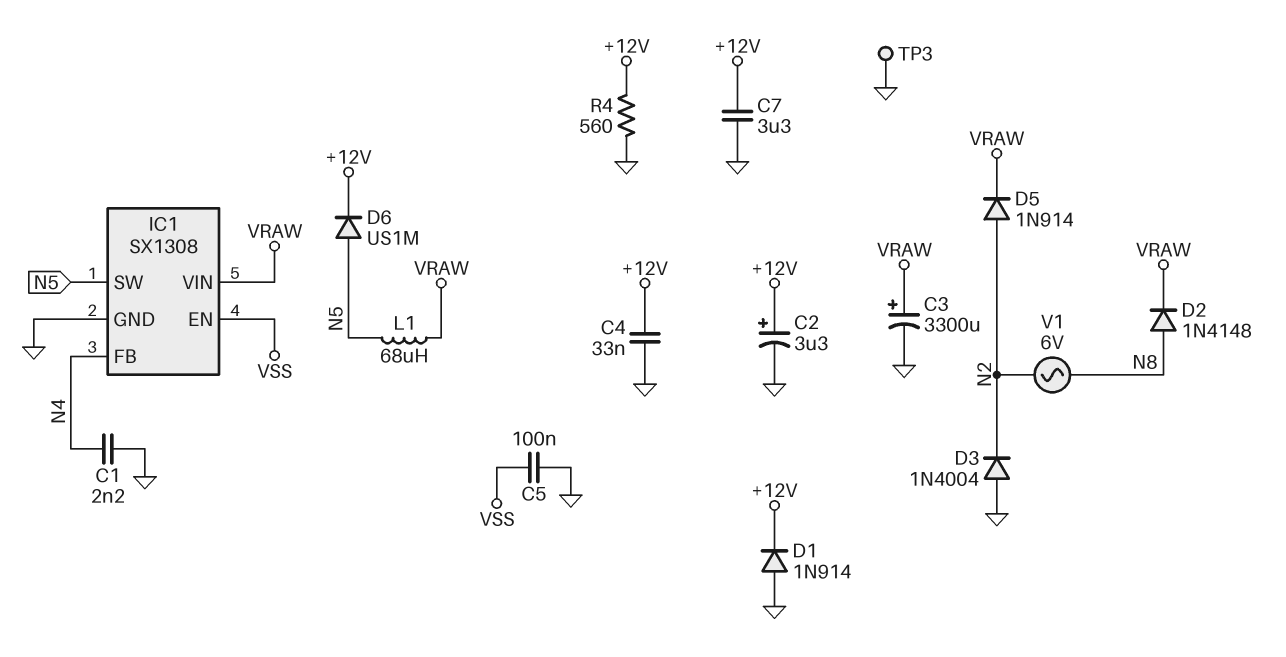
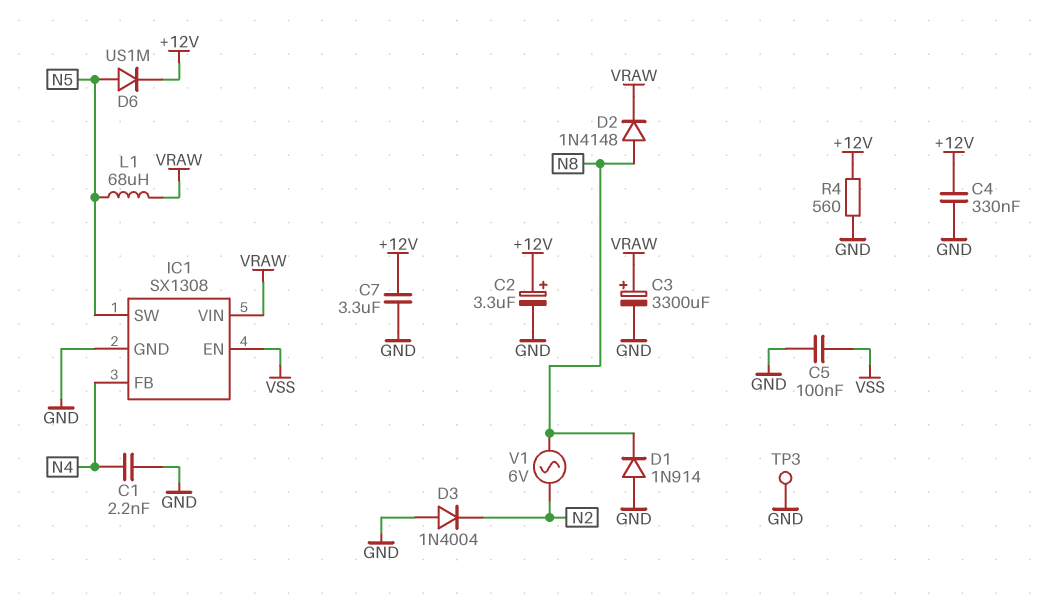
C4: 33nF (+12V, GND) -> 330nF (+12V, GND)
D1: diode 1N914 (A GND, K +12V) -> diode 1N914 (A GND, K N8)
D5: diode 1N914 (A N2, K VRAW) -> none

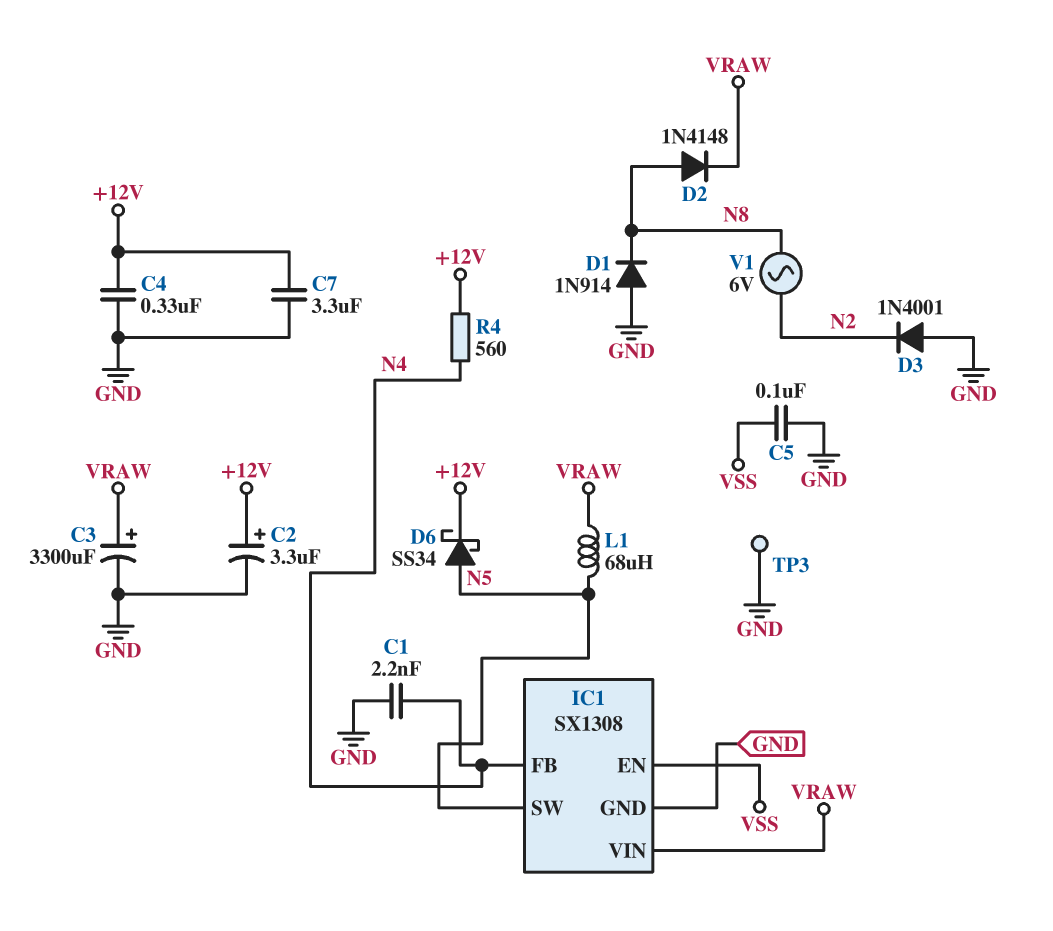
D3: diode 1N4004 (A GND, K N2) -> diode 1N4001 (A GND, K N2)
D6: diode US1M (A N5, K +12V) -> schottky SS34 (A N5, K +12V)
R4: 560 (+12V, GND) -> 560 (+12V, N4)

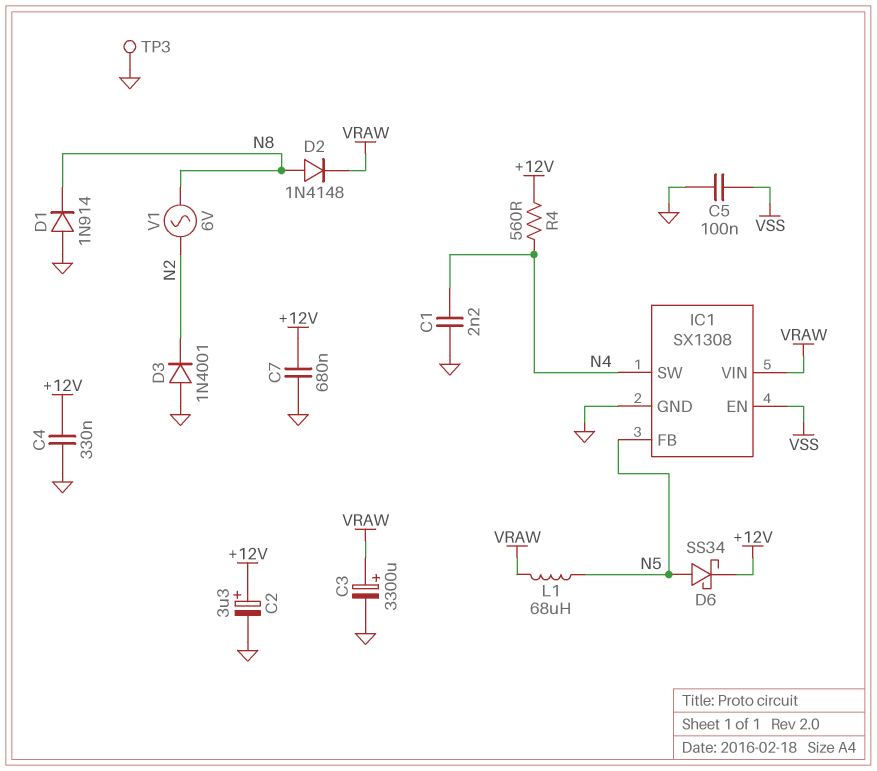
C7: 3.3uF (+12V, GND) -> 680nF (+12V, GND)
IC1 pin FB: N4 -> N5
IC1 pin SW: N5 -> N4

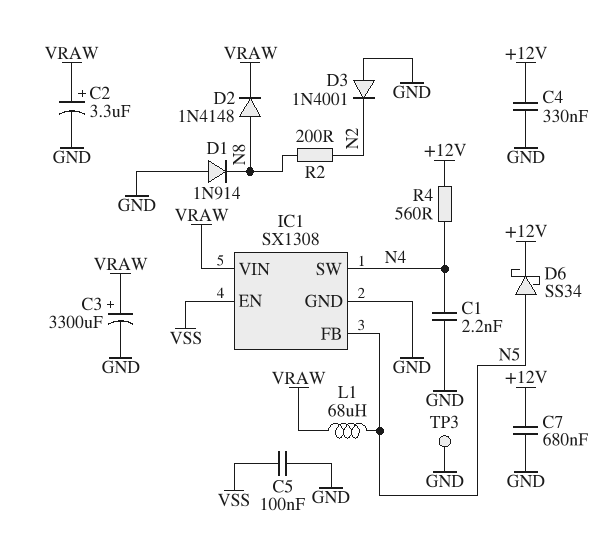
C2: 3.3uF (plus +12V, minus GND) -> 3.3uF (plus VRAW, minus GND)
R2: none -> 200 (N2, N8)
V1: AC 6V (N2, N8) -> none

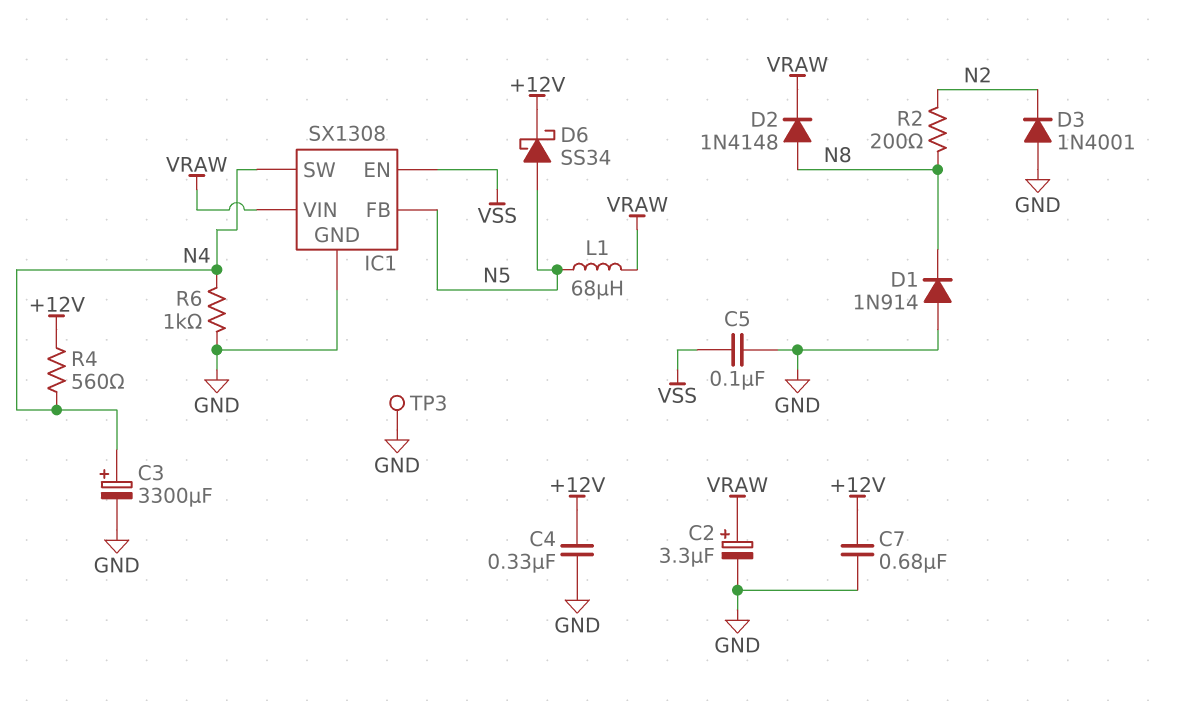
C1: 2.2nF (GND, N4) -> none
C3: 3300uF (plus VRAW, minus GND) -> 3300uF (plus N4, minus GND)
R6: none -> 1k (GND, N4)

